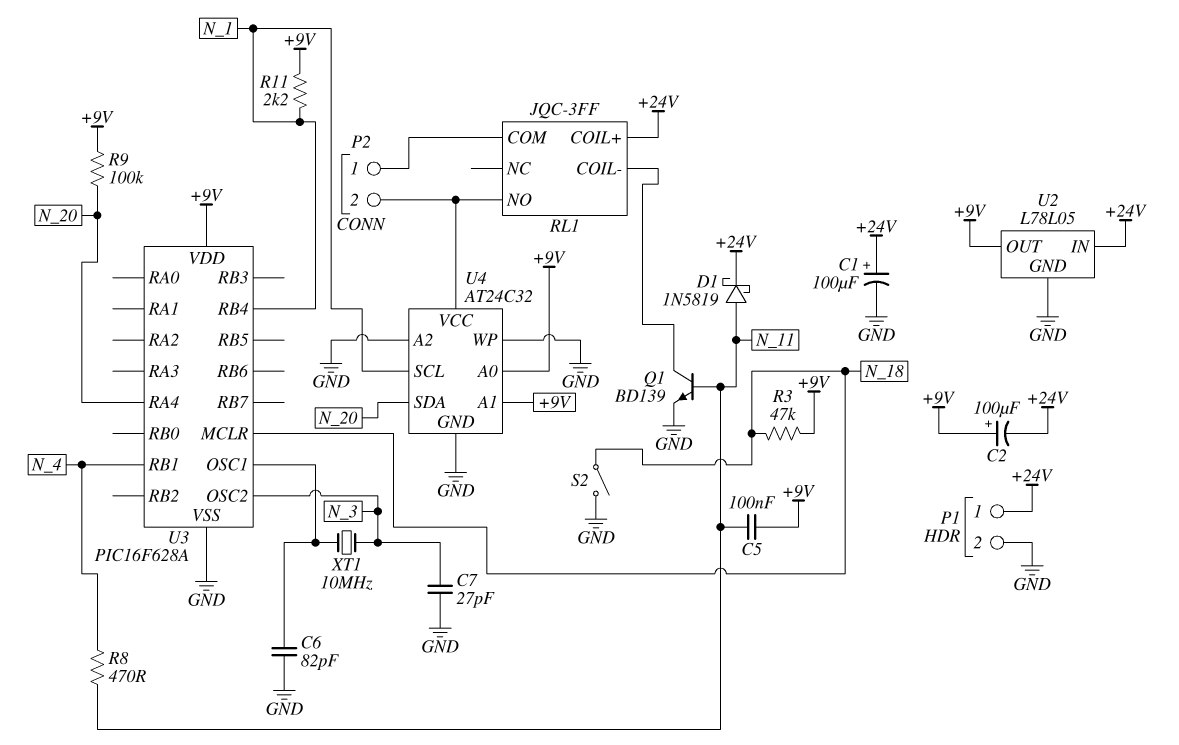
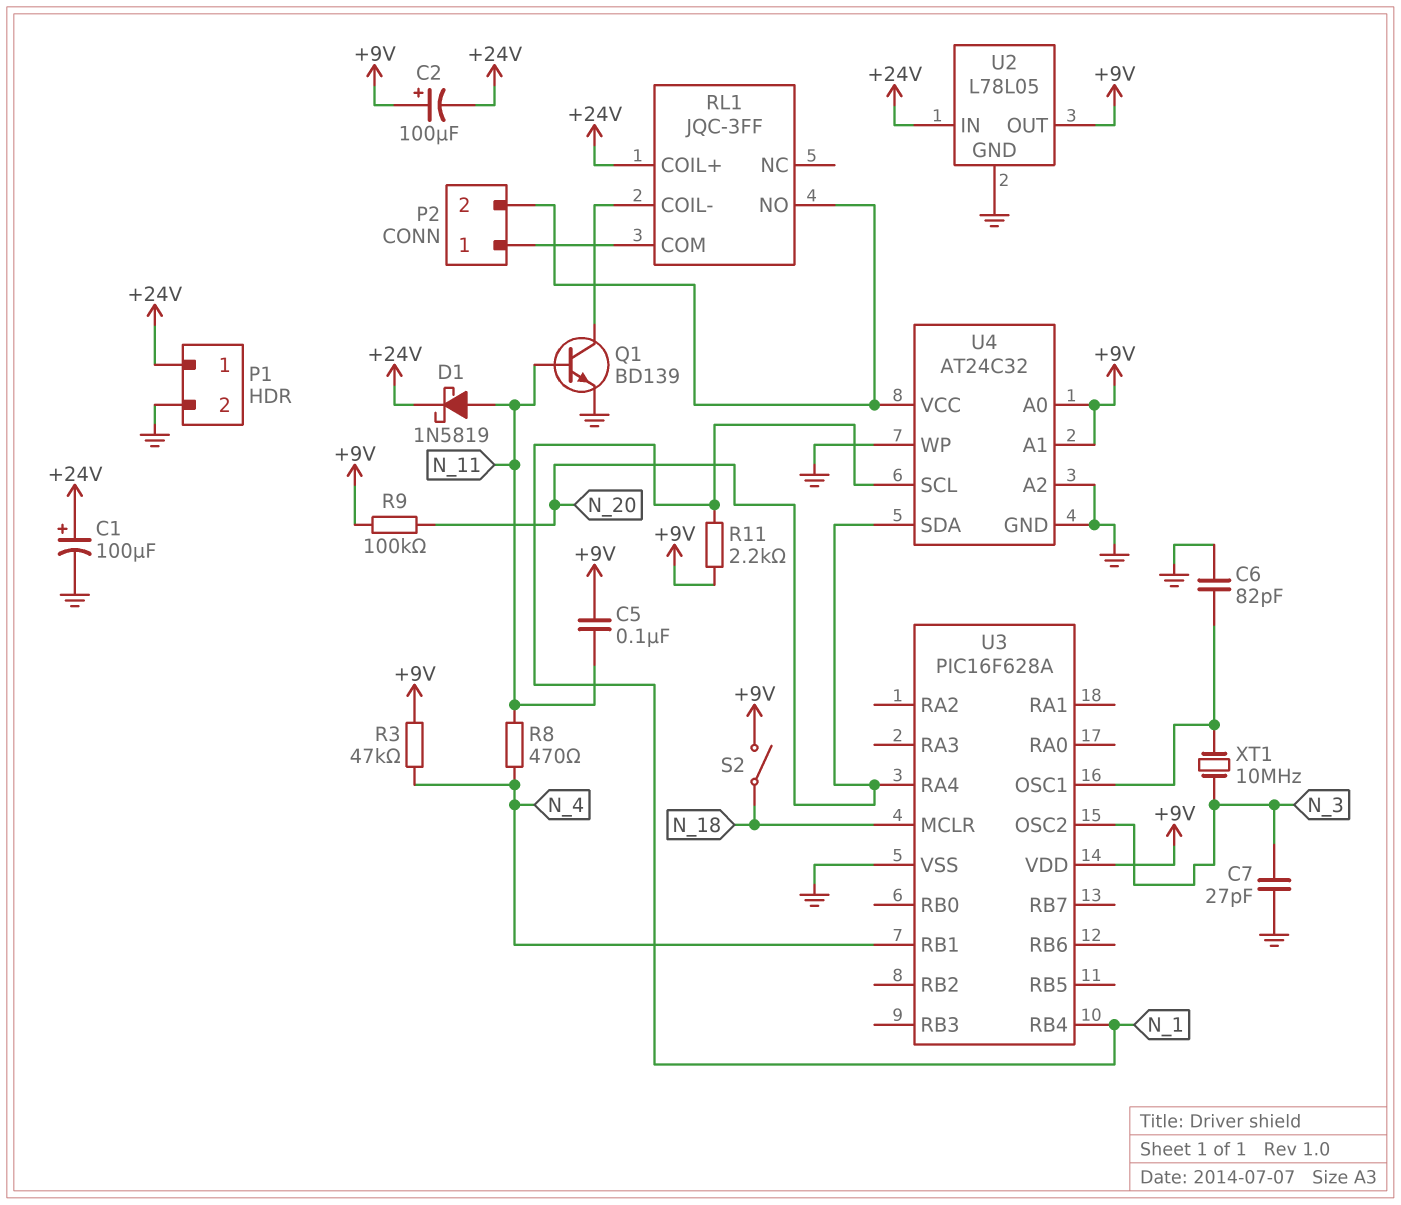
R3: 47k (+9V, N_18) -> 47k (+9V, N_4)
S2: switch (GND, N_18) -> switch (+9V, N_18)

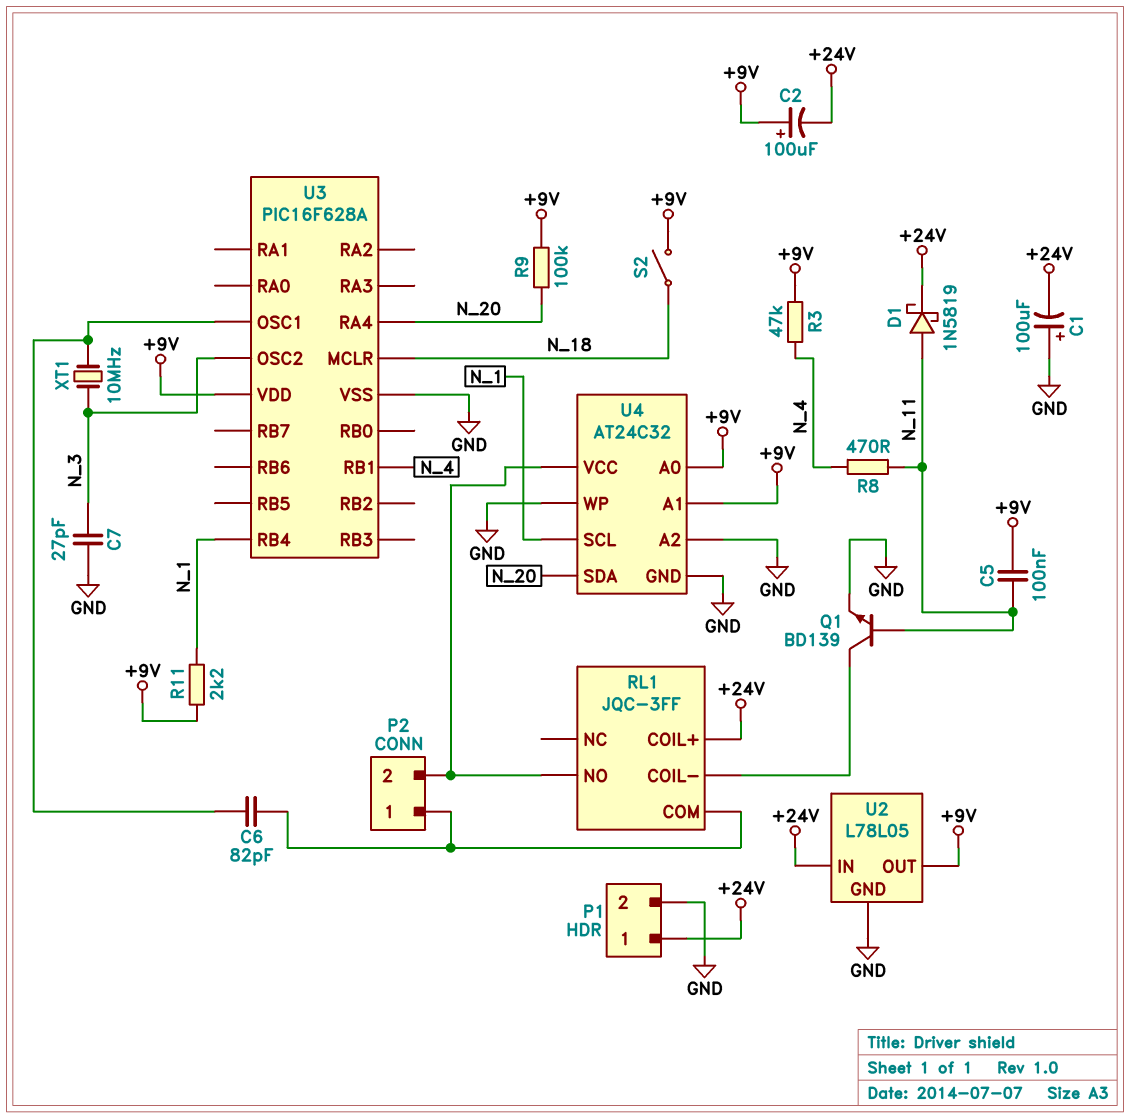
C1: 100uF (plus +24V, minus GND) -> 100uF (plus GND, minus +24V)
C6: 82pF (GND, U3/OSC1) -> 82pF (P2/1, U3/OSC1)

